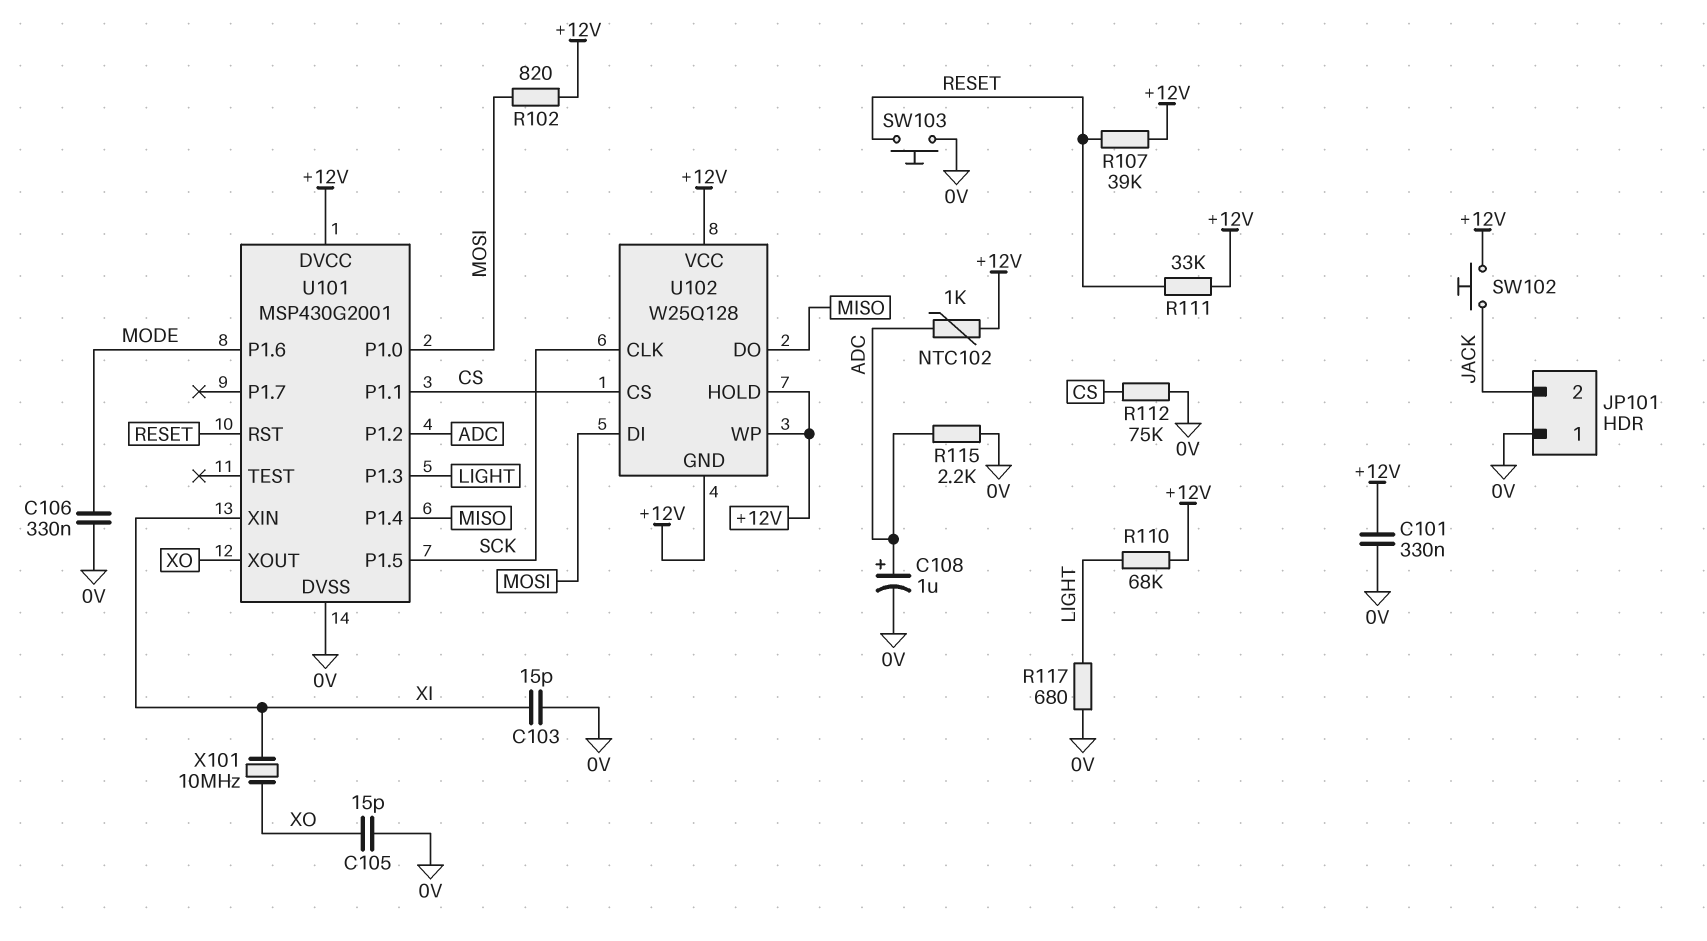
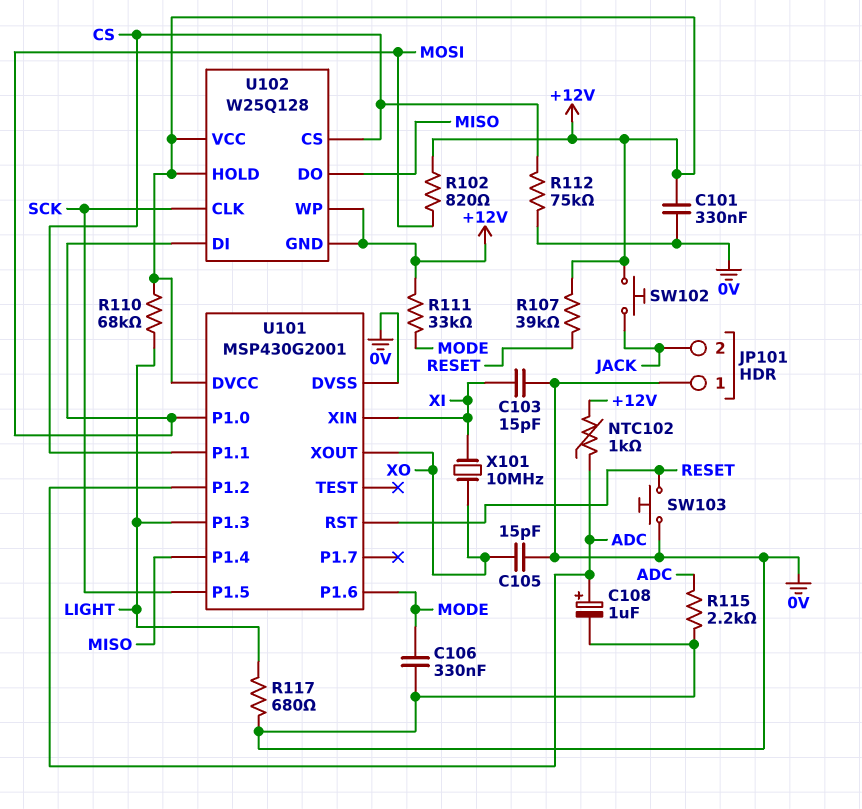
R111: 33k (+12V, RESET) -> 33k (+12V, MODE)

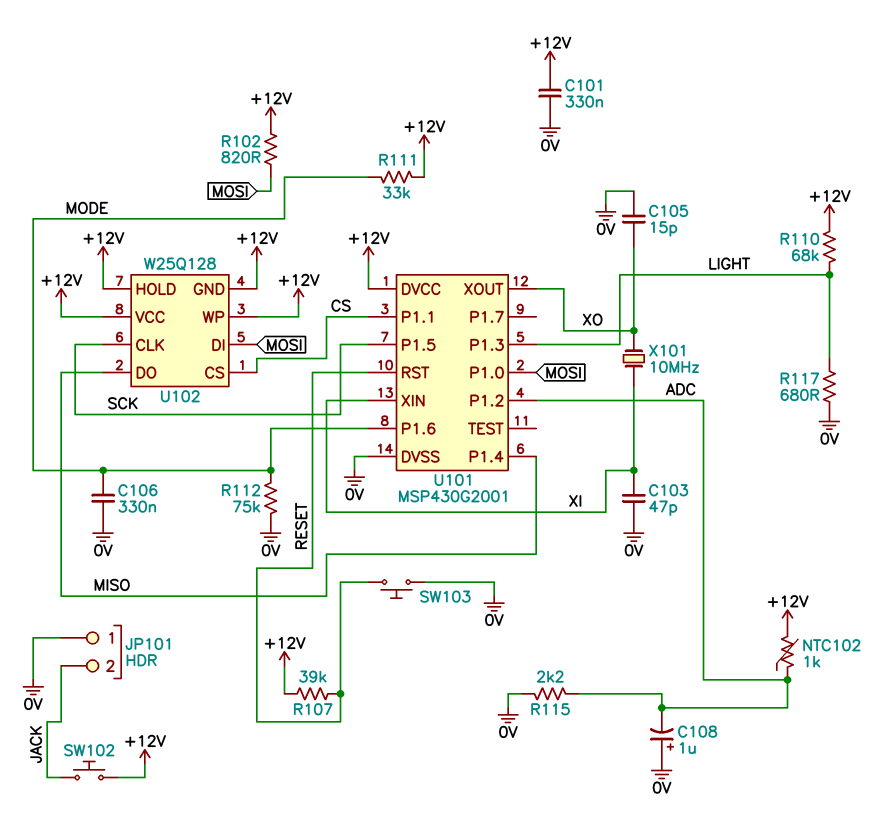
C103: 15pF (0V, XI) -> 47pF (0V, XI)
C108: 1uF (plus ADC, minus 0V) -> 1uF (plus 0V, minus ADC)
R112: 75k (0V, CS) -> 75k (0V, MODE)

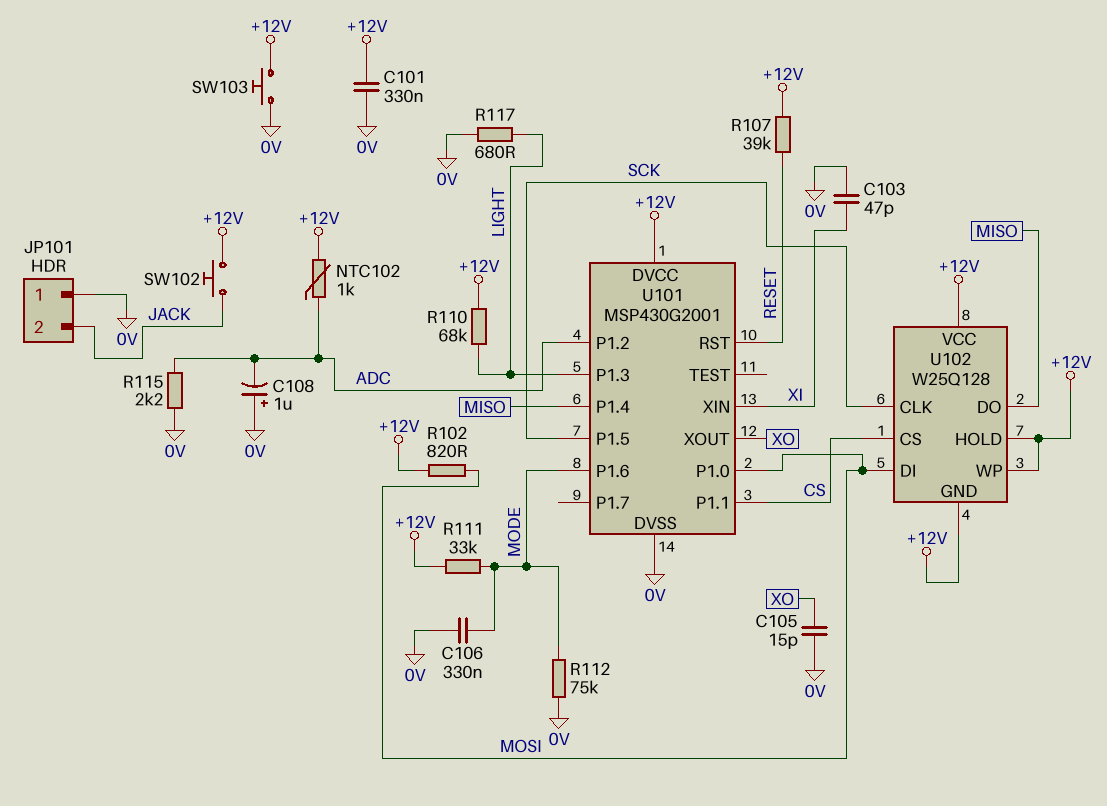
SW103: button (0V, RESET) -> button (+12V, 0V)
X101: 10MHz (XI, XO) -> none

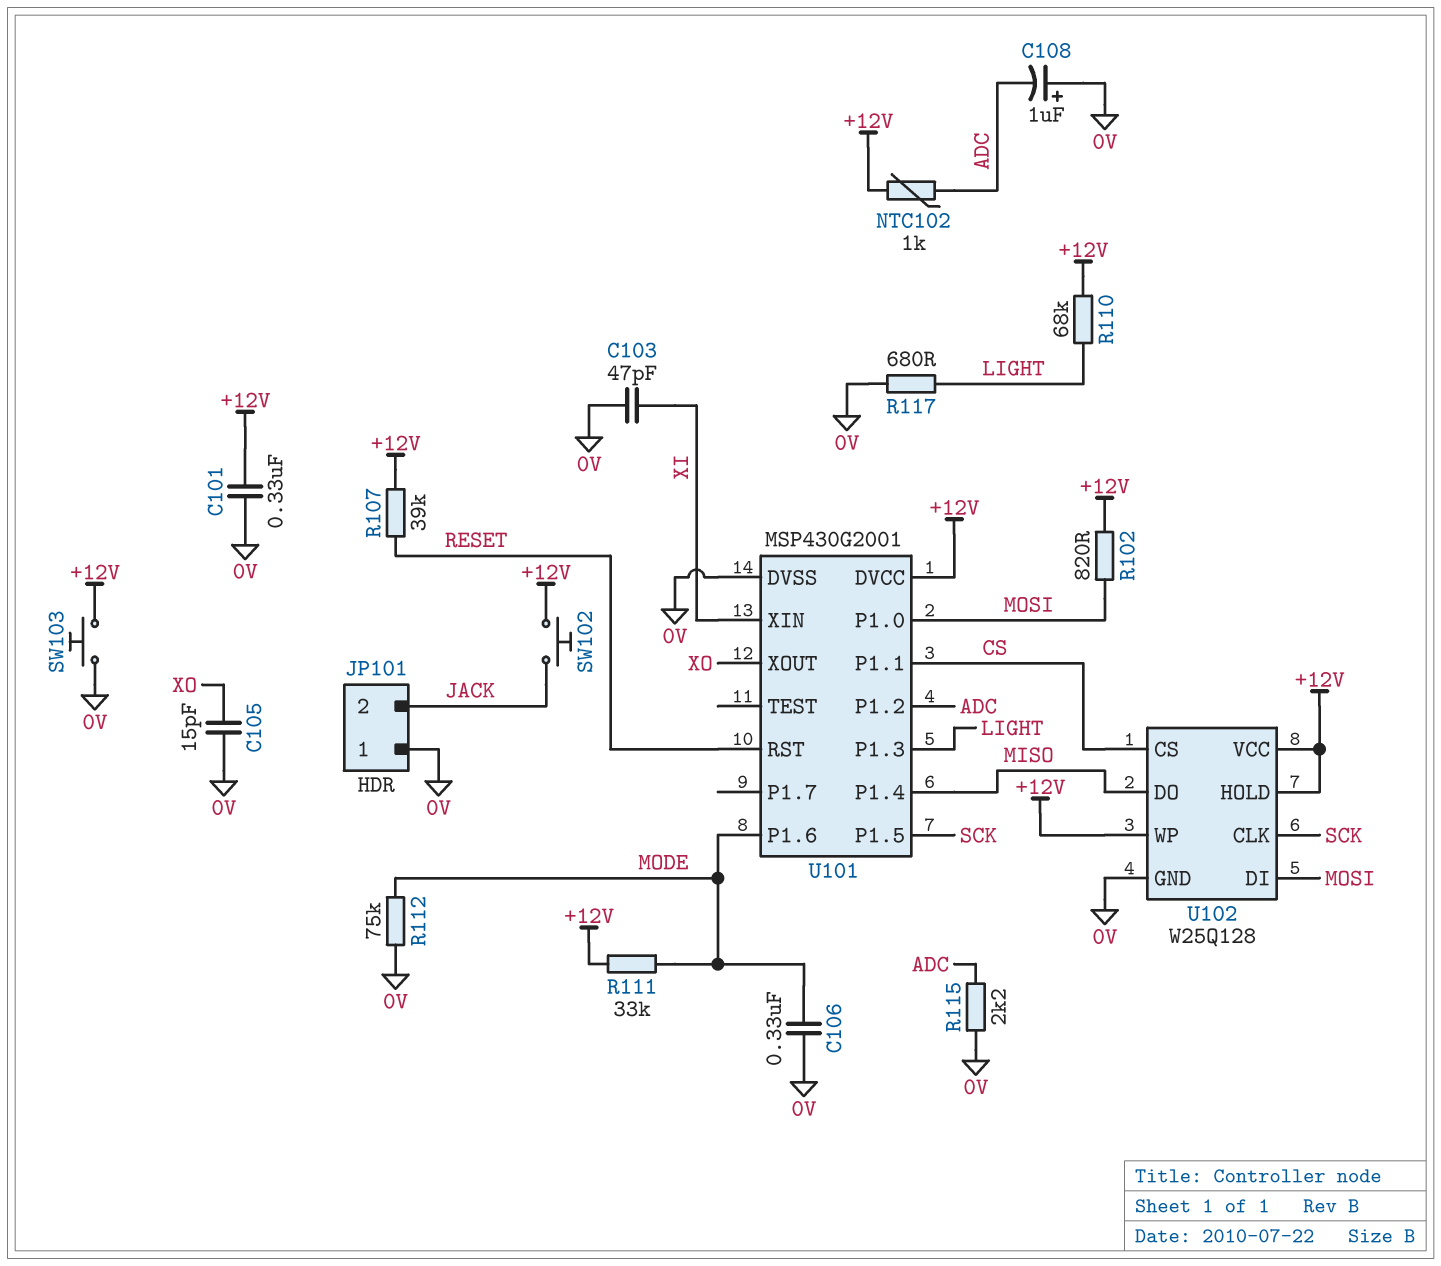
U102 pin GND: +12V -> 0V

